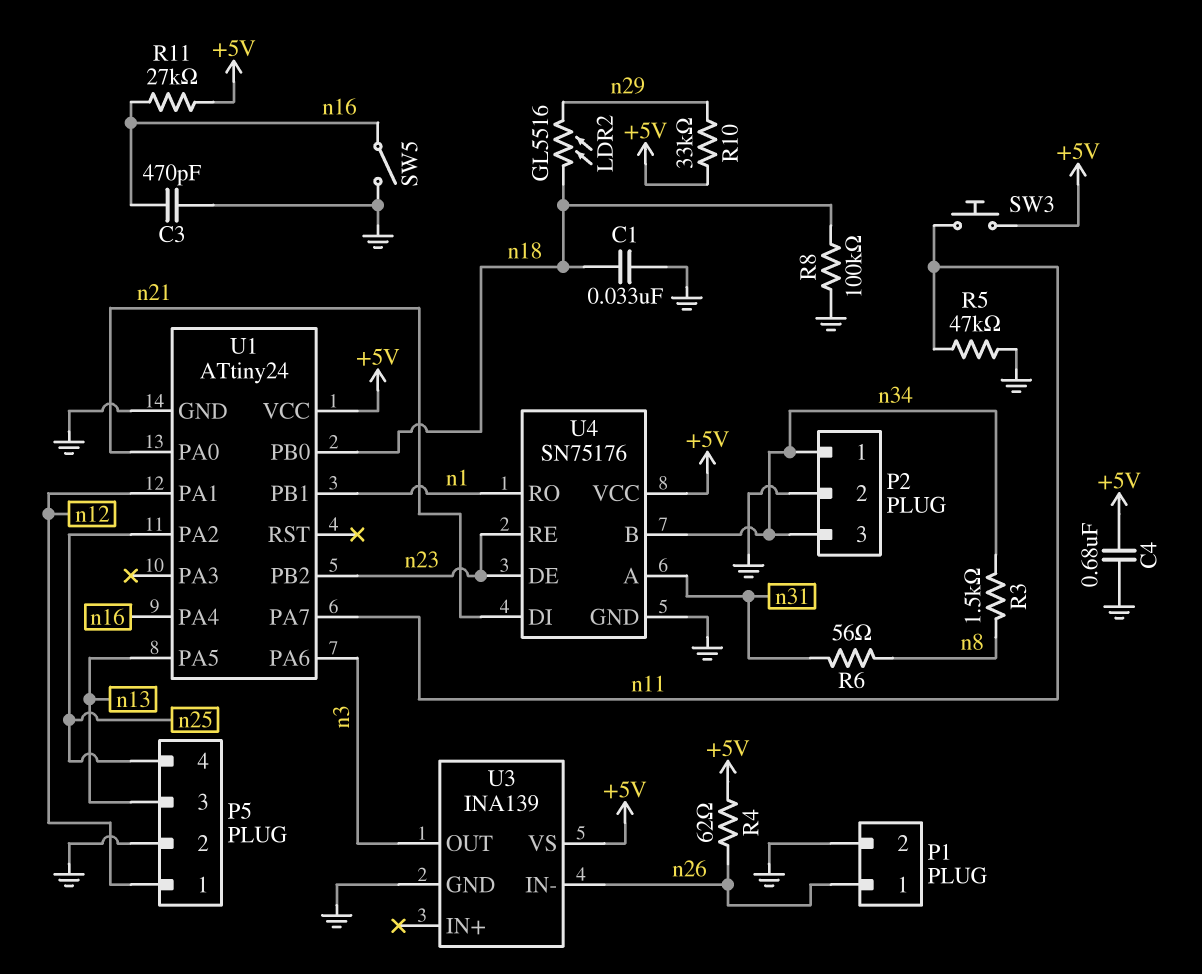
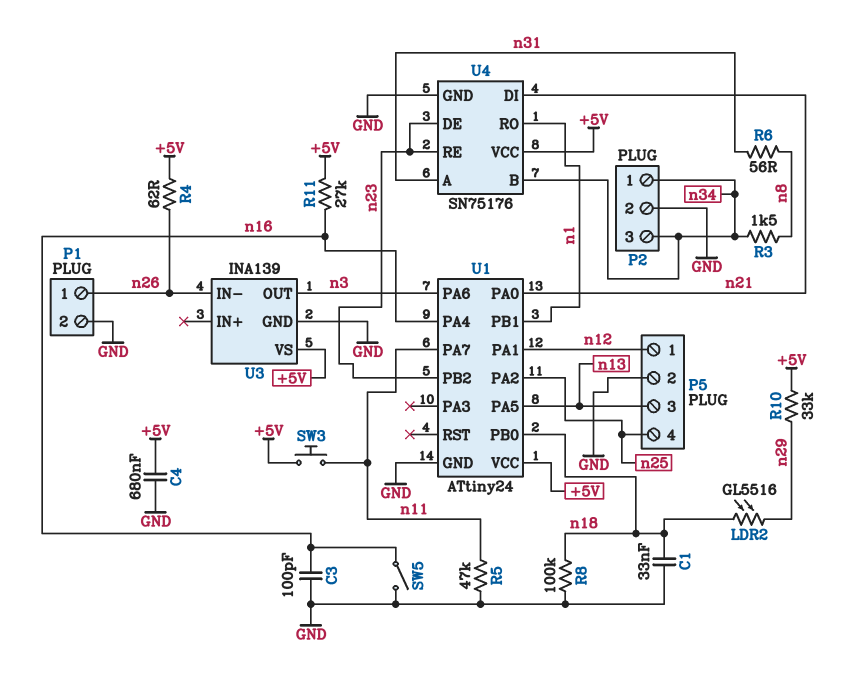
C3: 470pF (GND, n16) -> 100pF (GND, n16)

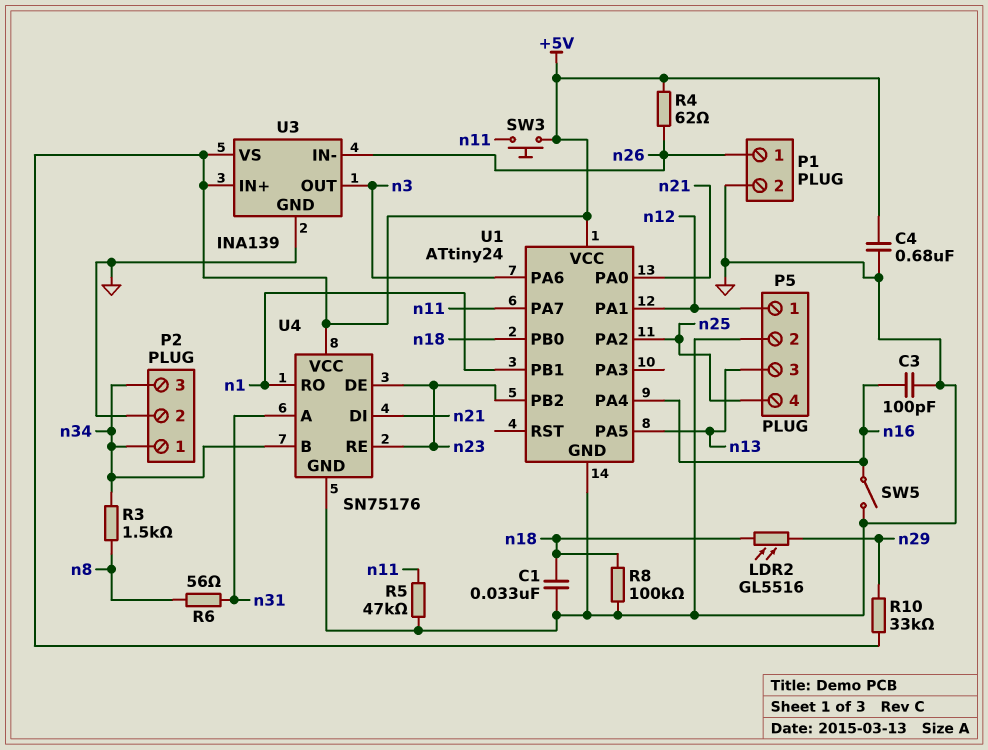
R11: 27k (+5V, n16) -> none
U3 pin IN+: none -> +5V

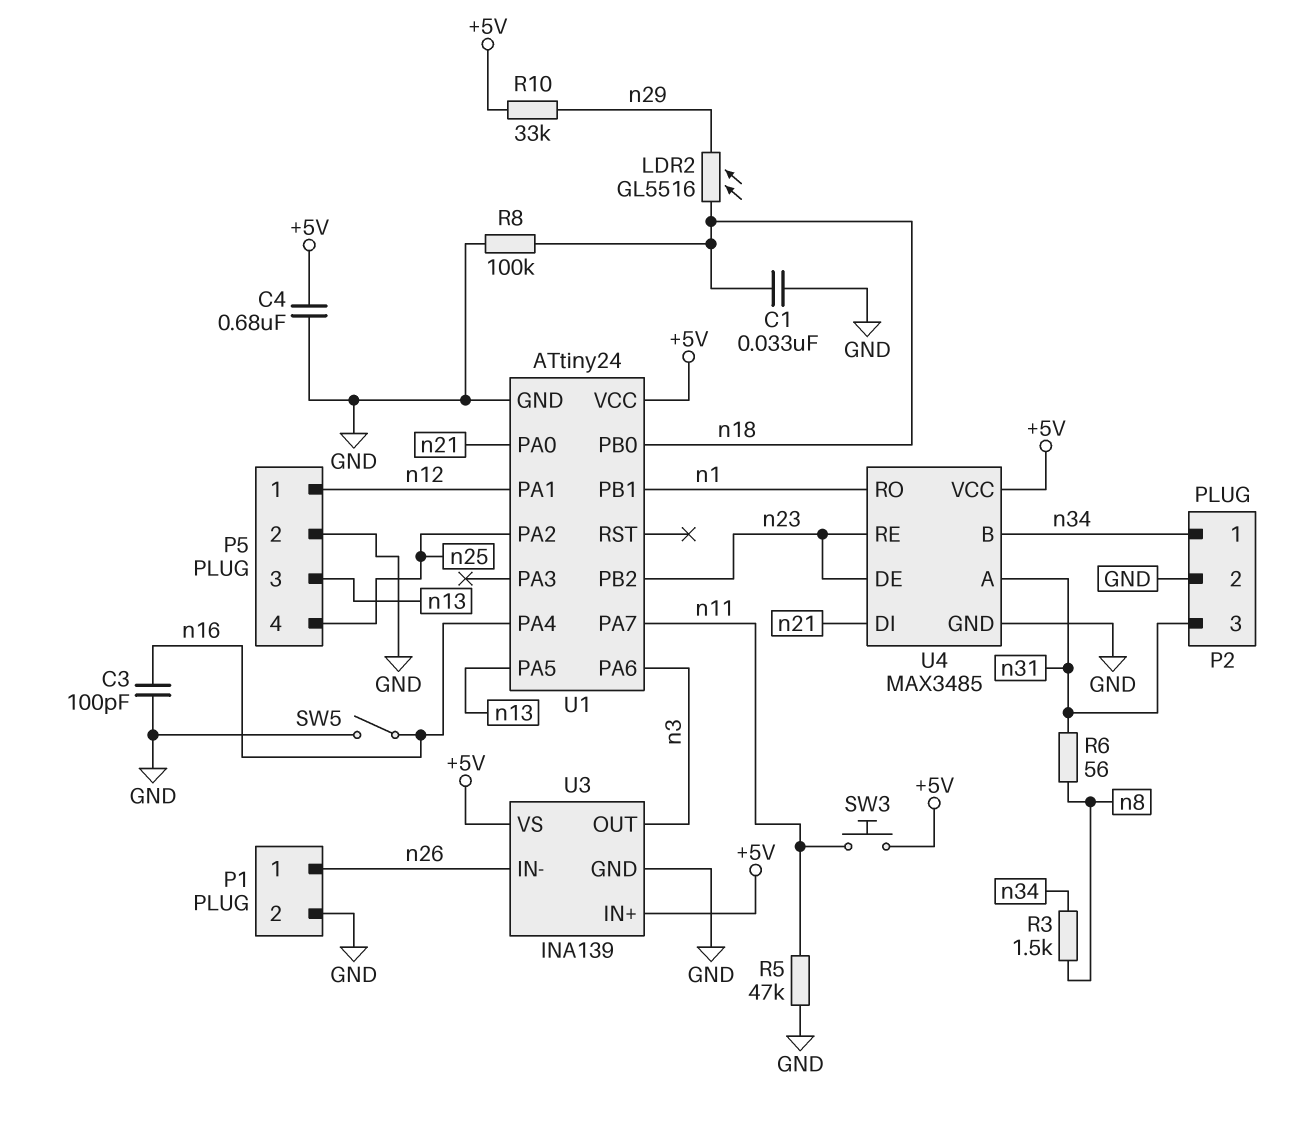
P2 pin 3: n34 -> n31
R4: 62 (+5V, n26) -> none
U4: SN75176 -> MAX3485

